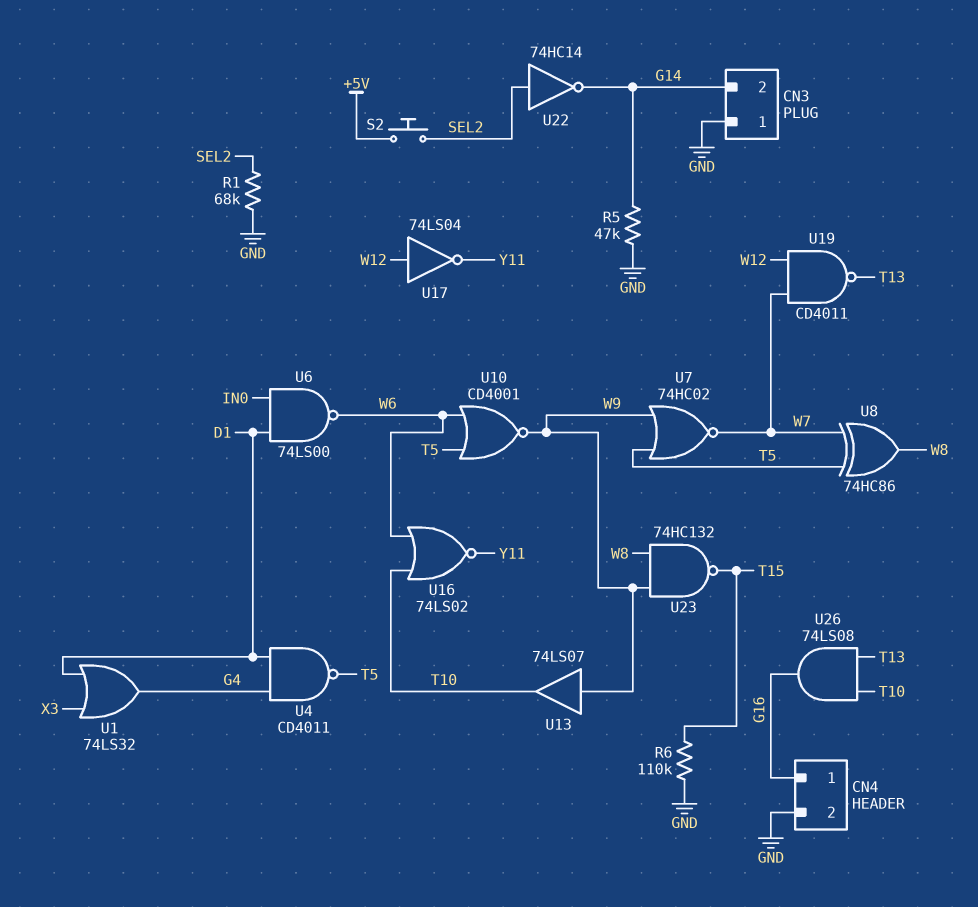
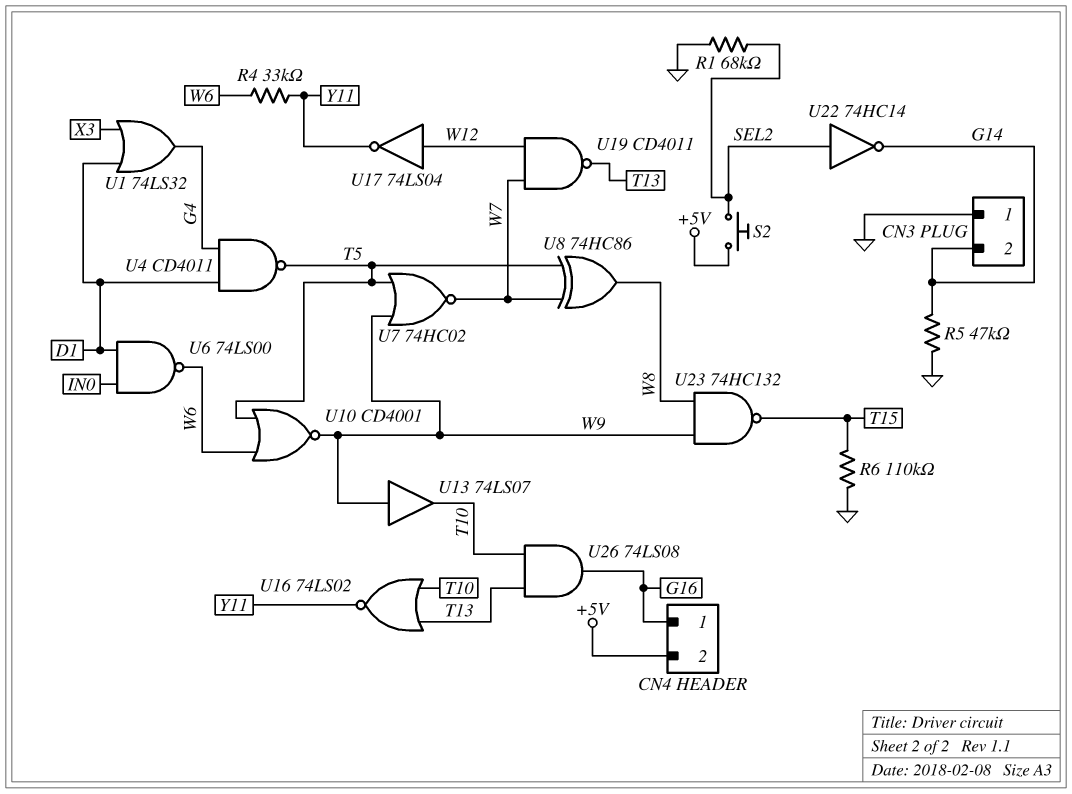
CN4 pin 2: GND -> +5V
R4: none -> 33k (W6, Y11)
U16: NOR 74LS02 (in T10, in W6, out Y11) -> NOR 74LS02 (in T10, in T13, out Y11)

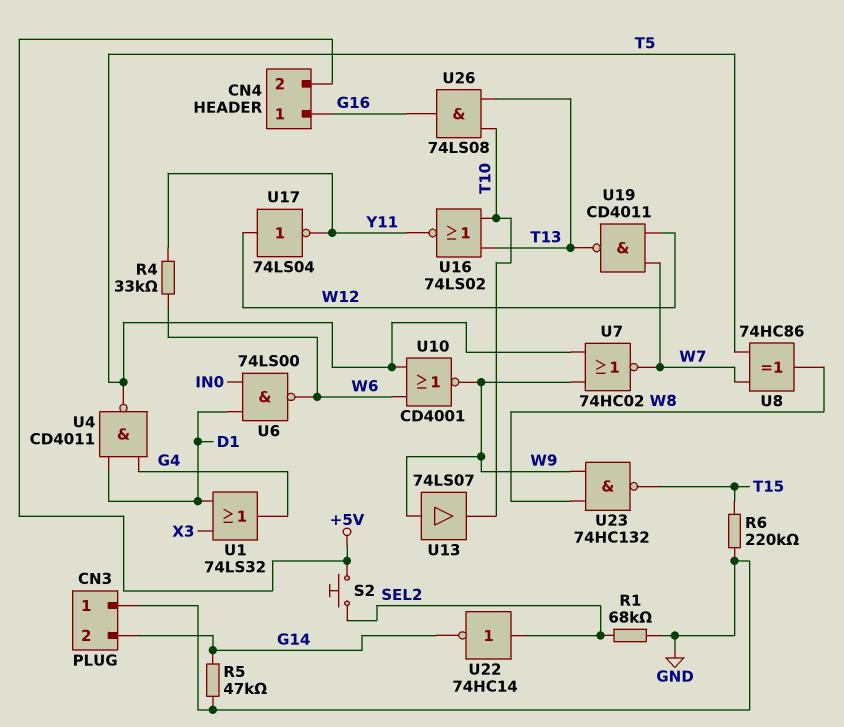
R6: 110k (GND, T15) -> 220k (GND, T15)

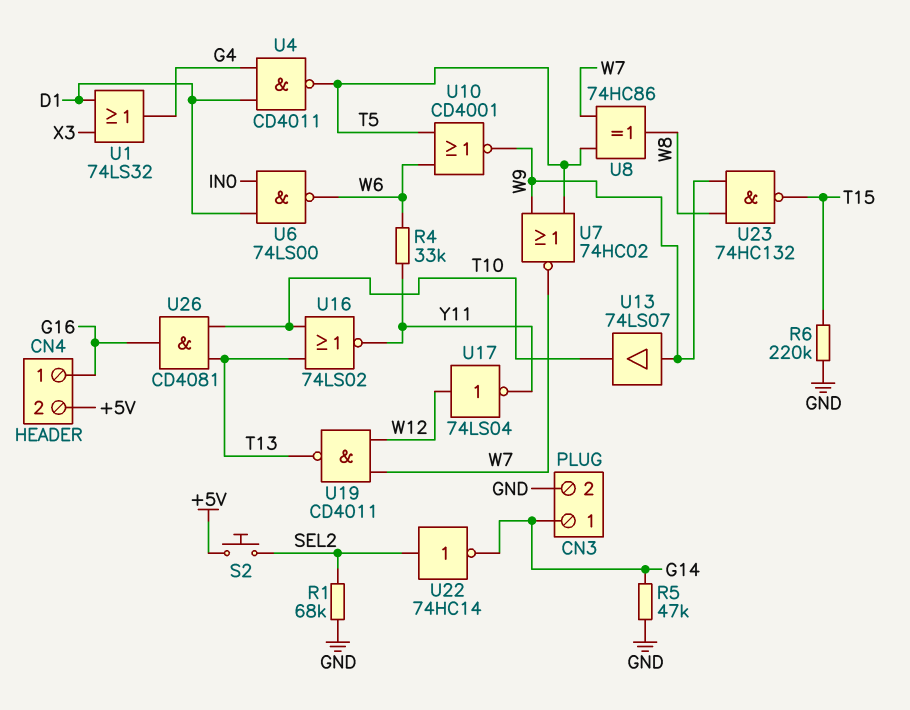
CN3 pin 1: GND -> G14
CN3 pin 2: G14 -> GND
U26: AND 74LS08 (in T10, in T13, out G16) -> AND CD4081 (in T10, in T13, out G16)

